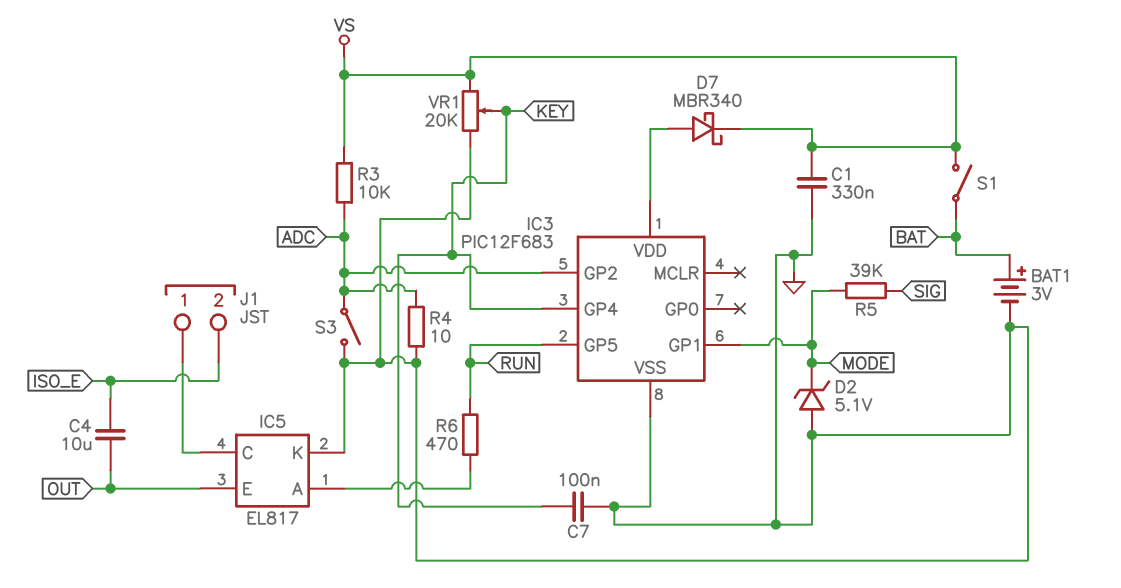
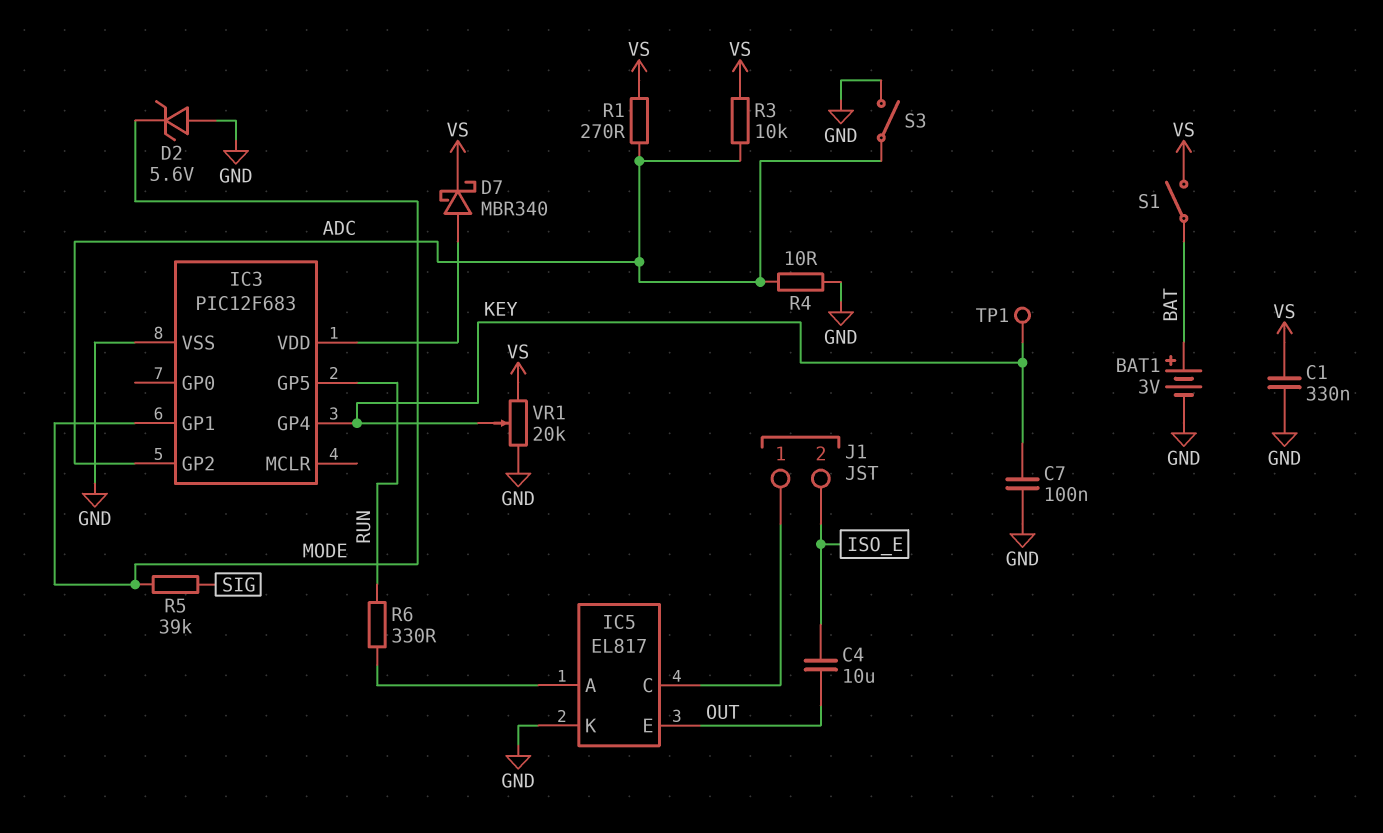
D2: zener 5.1V (A GND, K MODE) -> zener 5.6V (A GND, K MODE)
R1: none -> 270 (ADC, VS)
R6: 470 (IC5/A, RUN) -> 330 (IC5/A, RUN)
TP1: none -> test point (KEY)

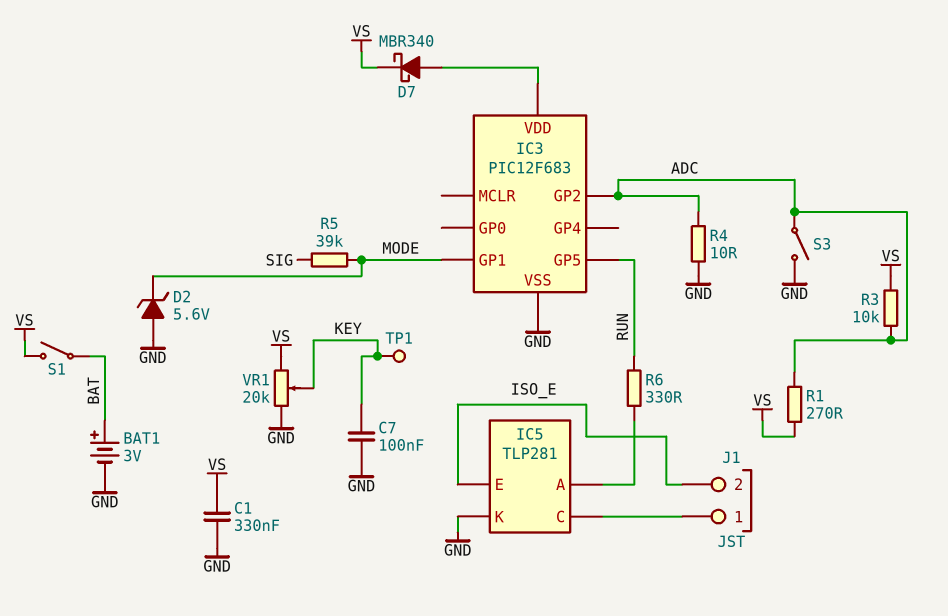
C4: 10uF (ISO_E, OUT) -> none
IC3 pin GP4: KEY -> none
IC5: EL817 -> TLP281
IC5 pin E: OUT -> ISO_E

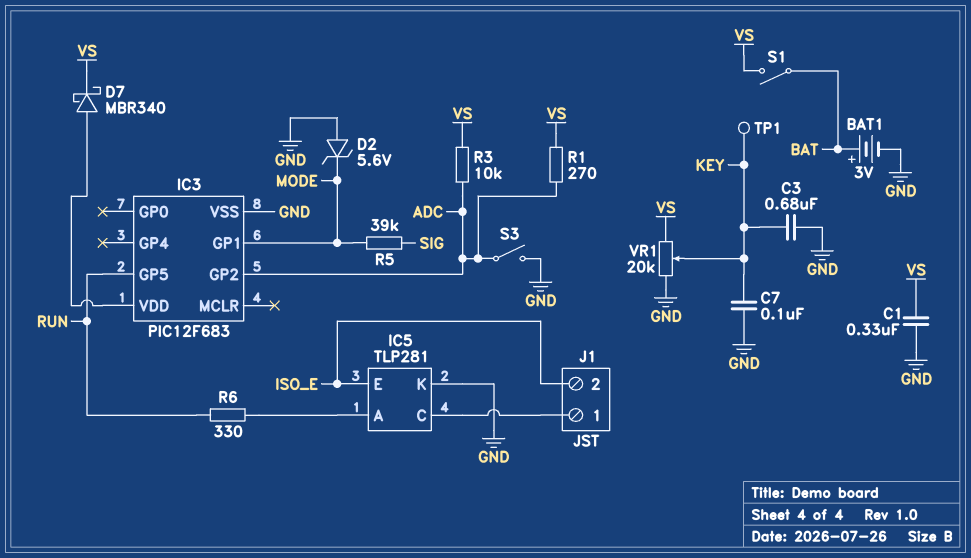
C3: none -> 680nF (GND, KEY)
R4: 10 (ADC, GND) -> none

